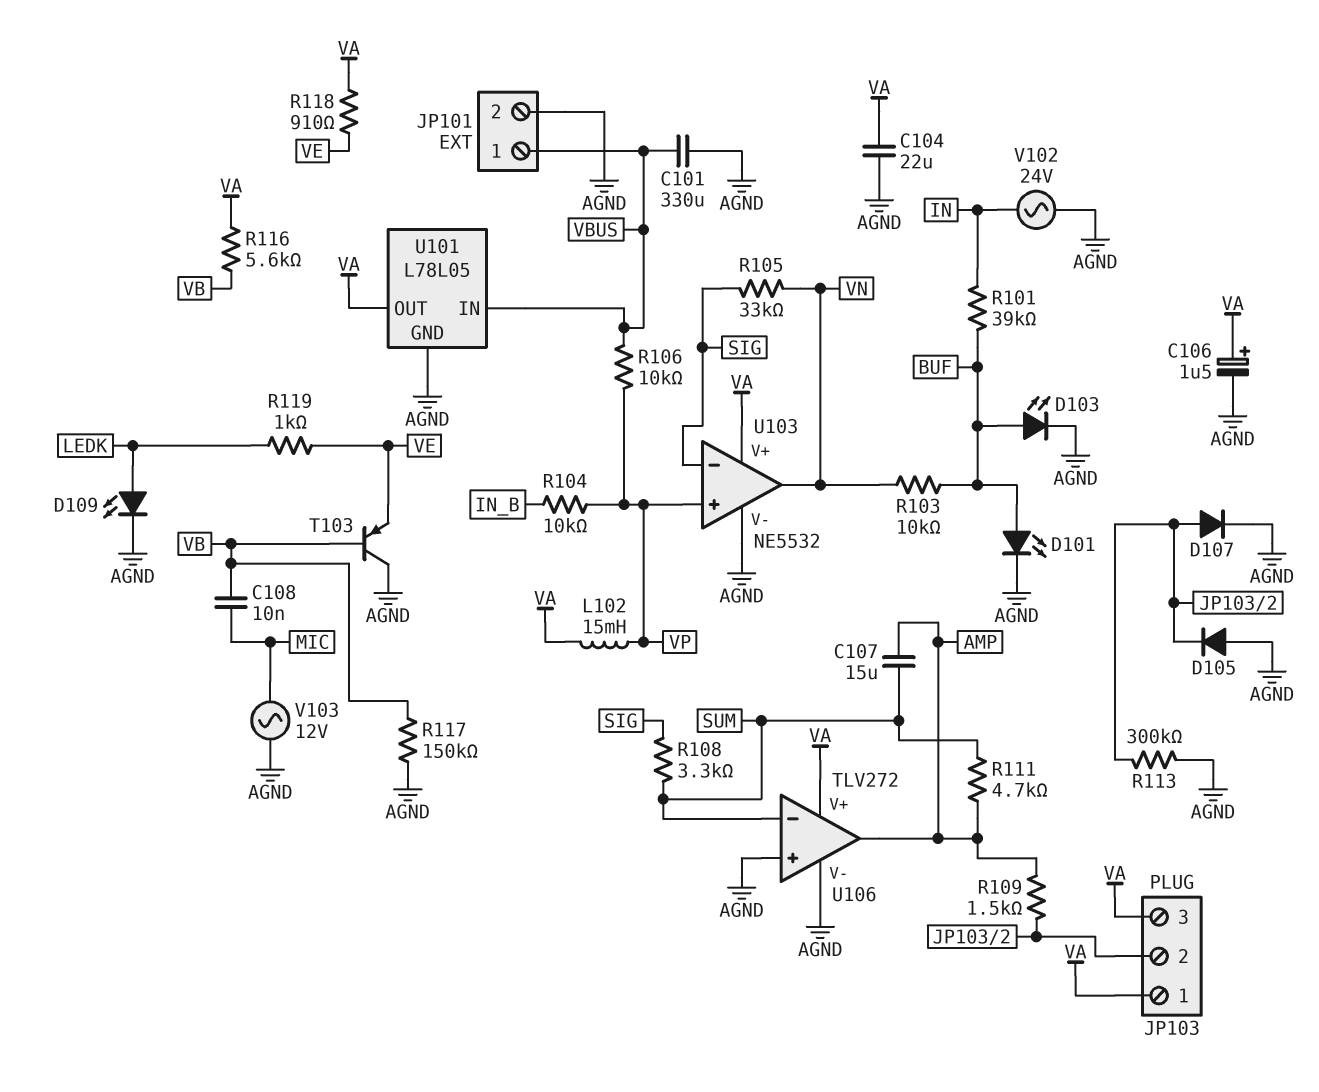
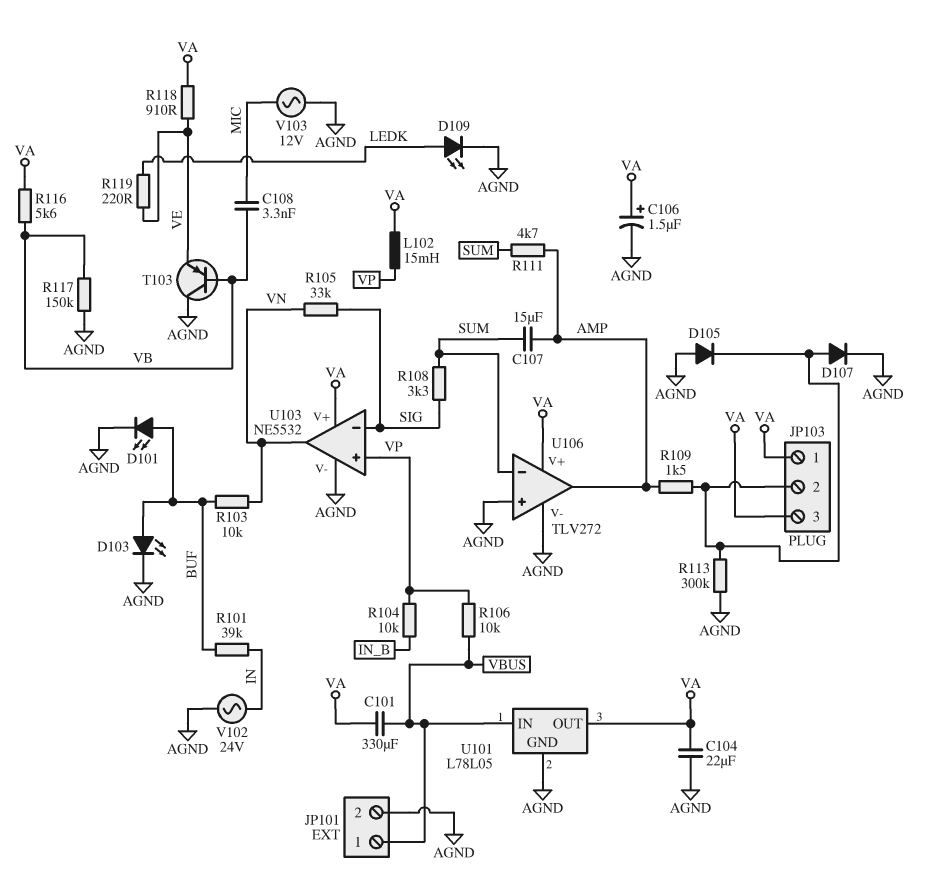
C101: 330uF (AGND, VBUS) -> 330uF (VA, VBUS)
C108: 10nF (MIC, VB) -> 3.3nF (MIC, VB)
R119: 1k (LEDK, VE) -> 220 (LEDK, VE)

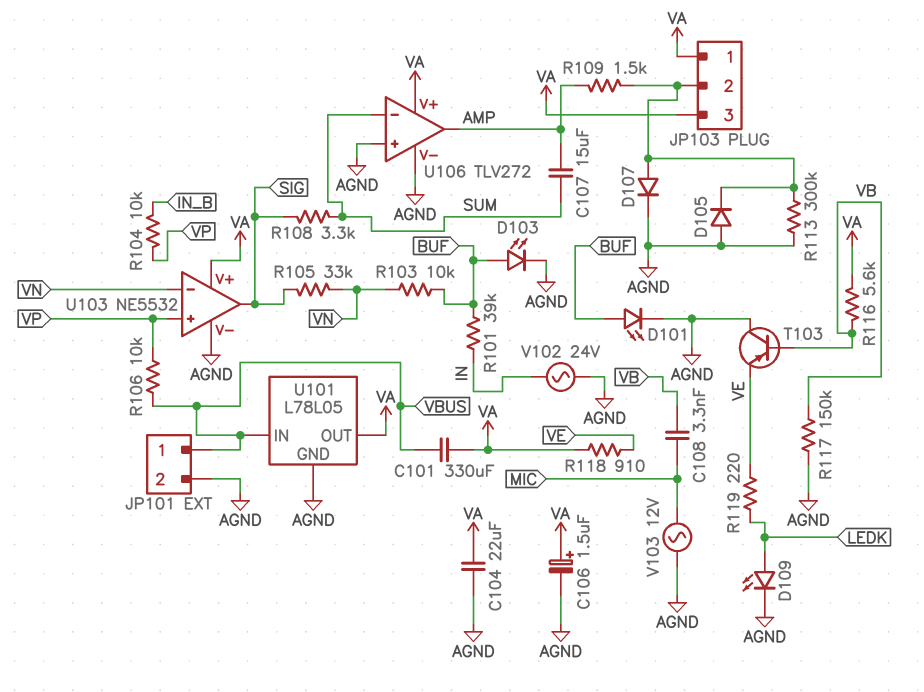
L102: 15mH (VA, VP) -> none
R111: 4.7k (AMP, SUM) -> none
U103 pin in-: SIG -> VN
U103 pin out: VN -> SIG

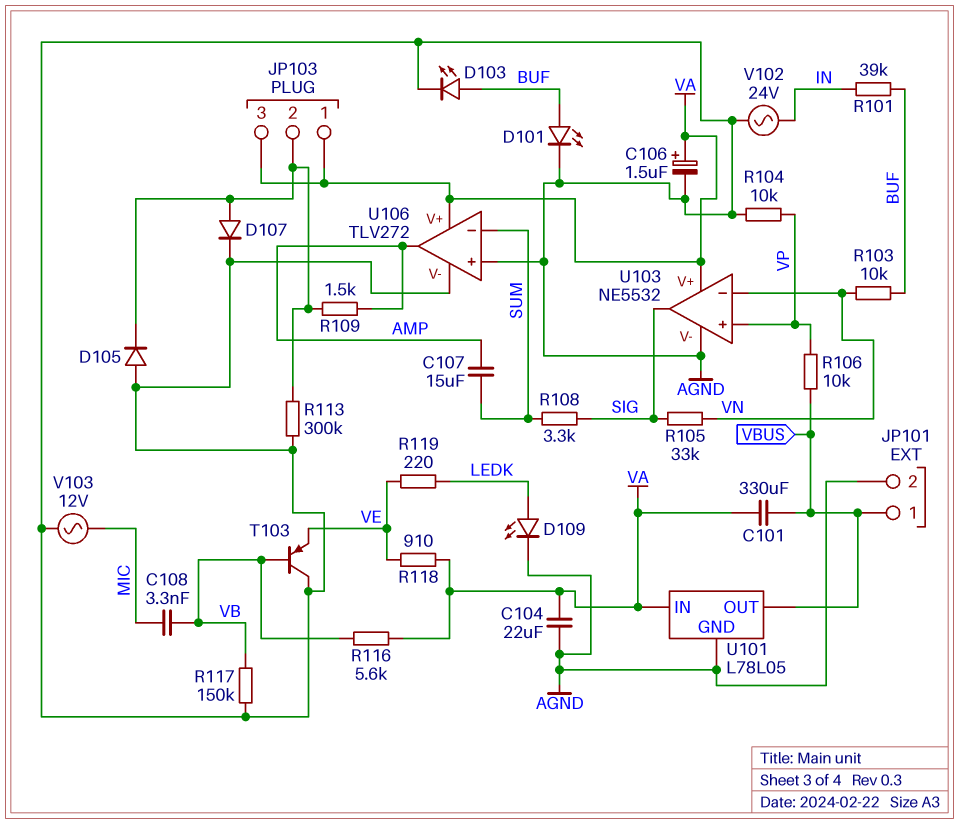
R104: 10k (IN_B, VP) -> 10k (AGND, VP)
U101 pin IN: VBUS -> VA
U101 pin OUT: VA -> VBUS

